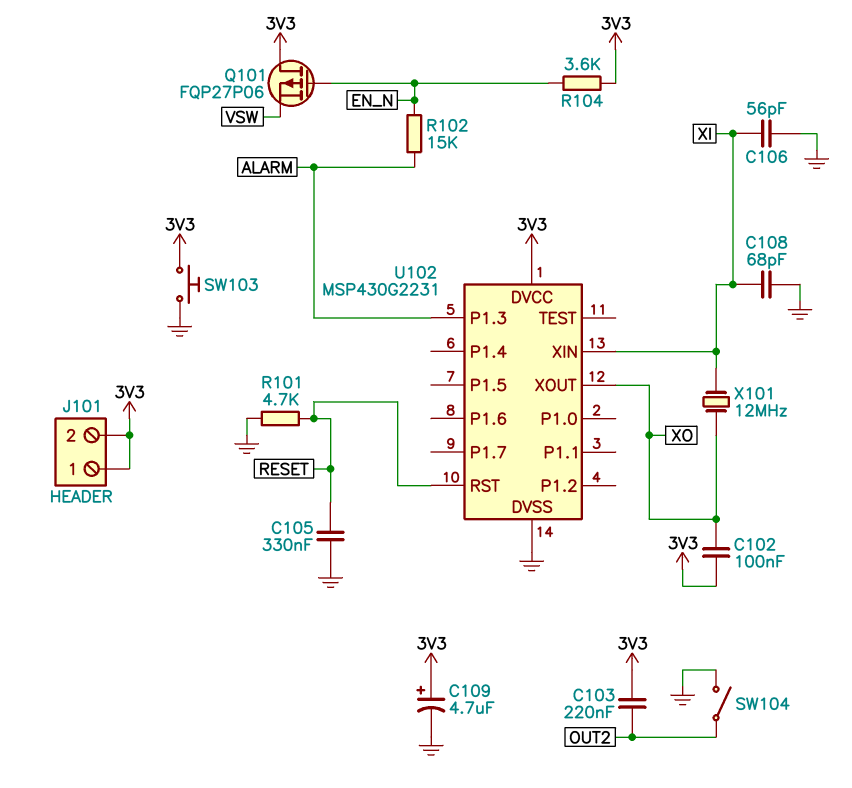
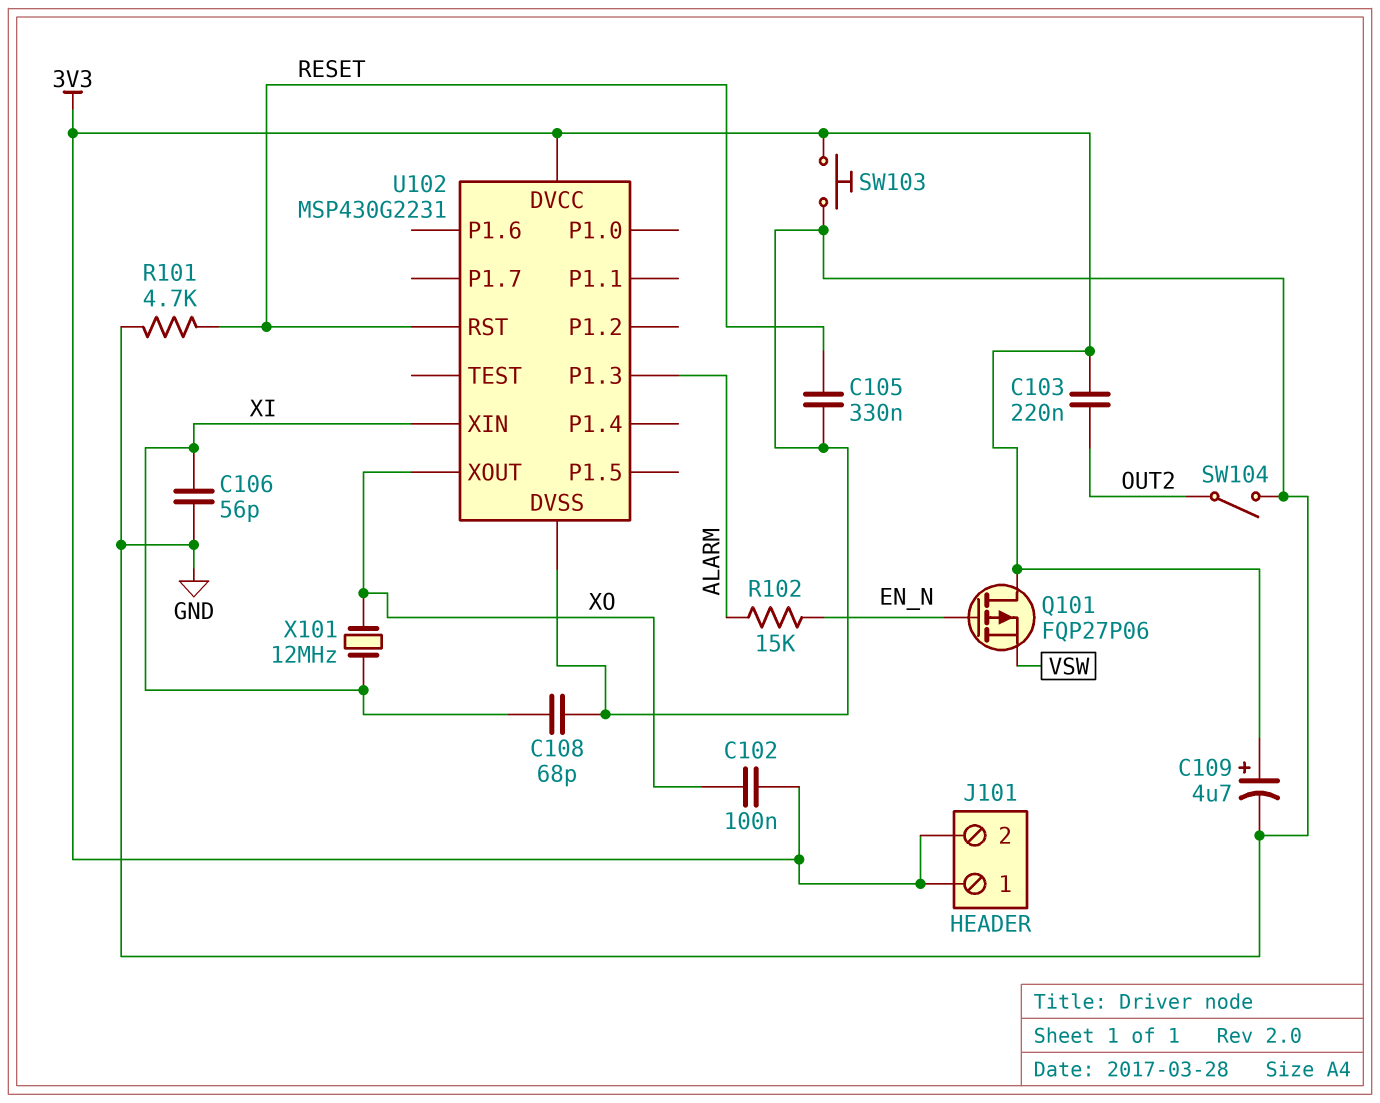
R104: 3.6k (3V3, EN_N) -> none

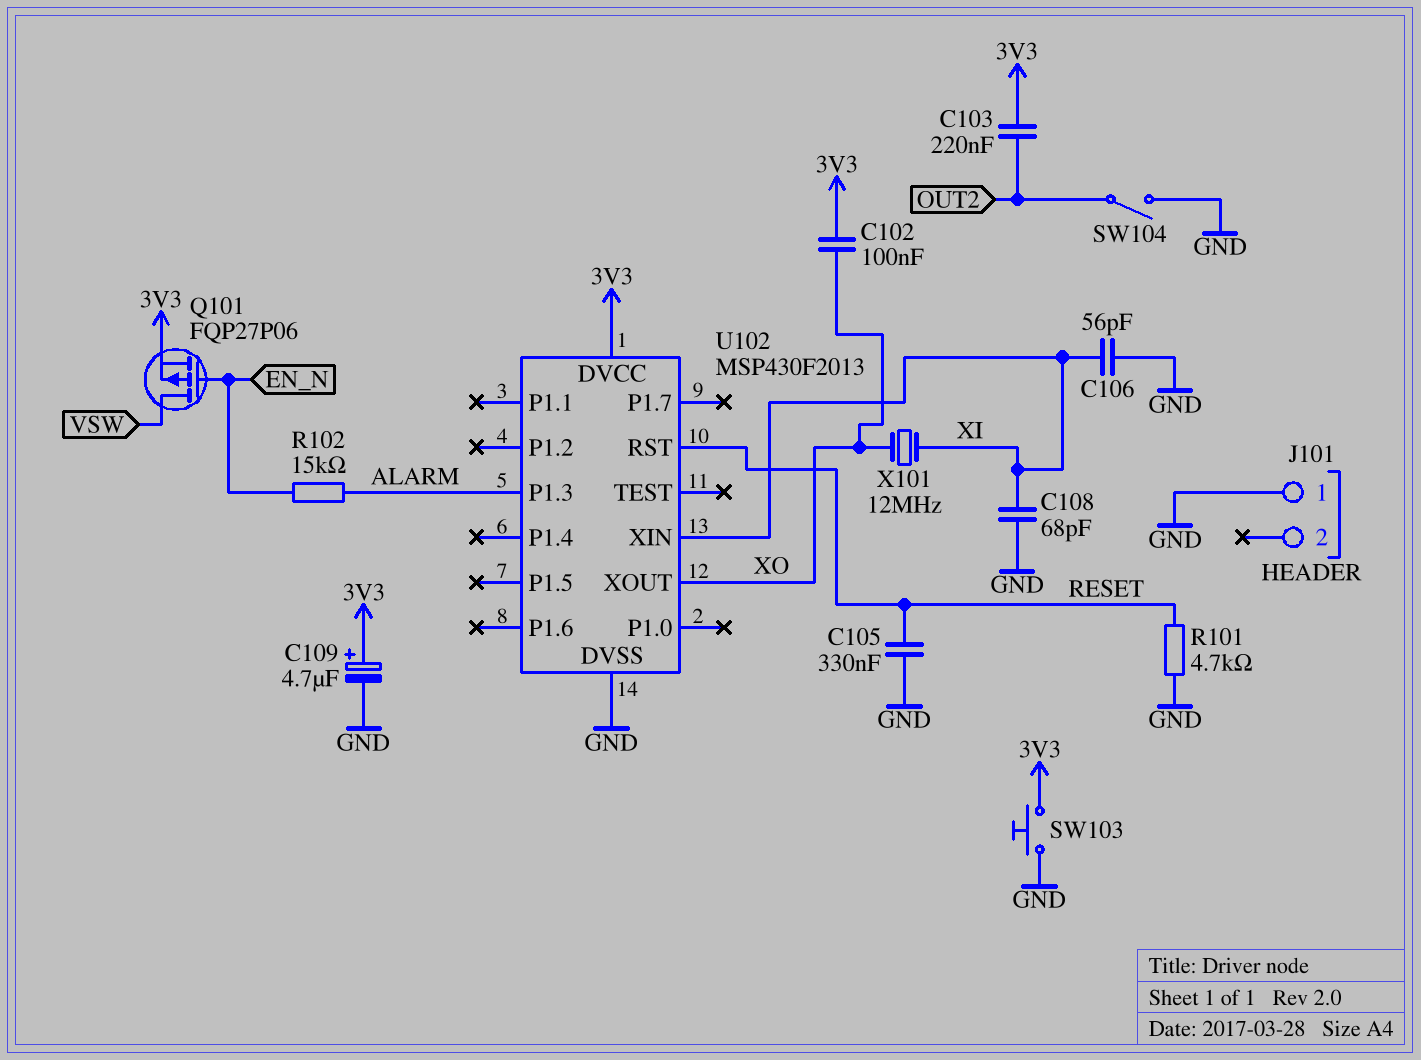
J101 pin 1: 3V3 -> GND
J101 pin 2: 3V3 -> none
Q101: PMOS FQP27P06 (G EN_N, D 3V3, S VSW) -> PMOS FQP27P06 (G EN_N, D VSW, S 3V3)
U102: MSP430G2231 -> MSP430F2013

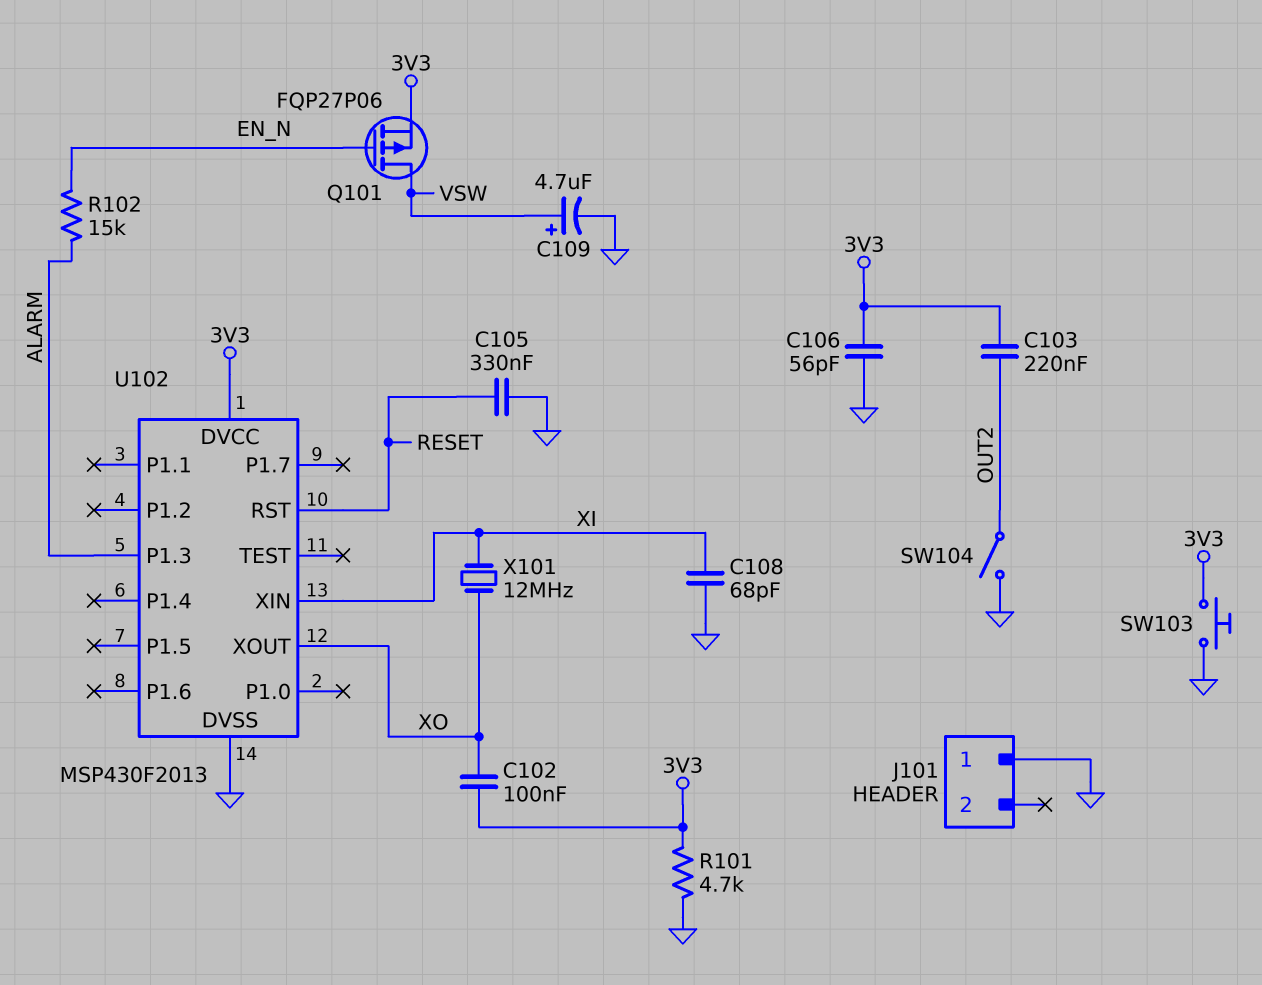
C106: 56pF (GND, XI) -> 56pF (3V3, GND)
C109: 4.7uF (plus 3V3, minus GND) -> 4.7uF (plus VSW, minus GND)
R101: 4.7k (GND, RESET) -> 4.7k (3V3, GND)

